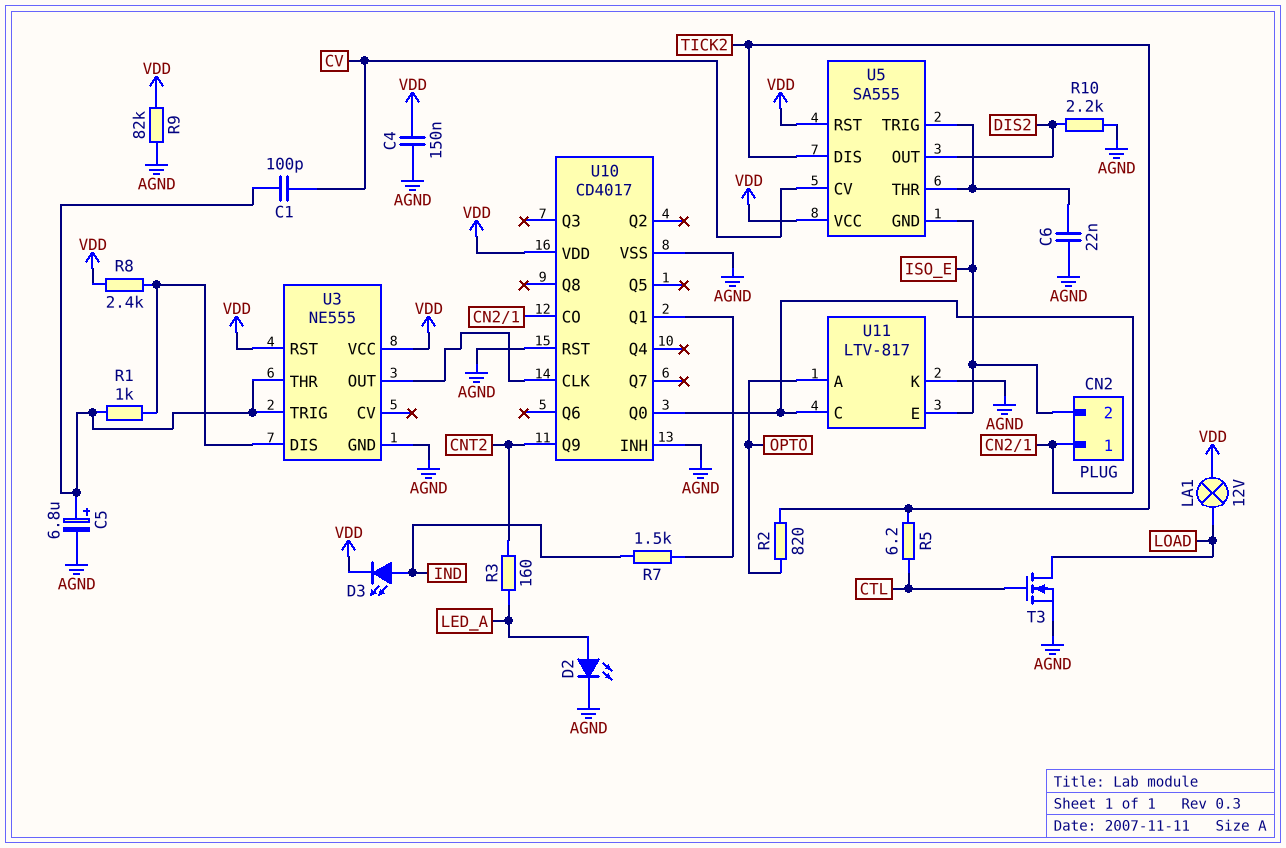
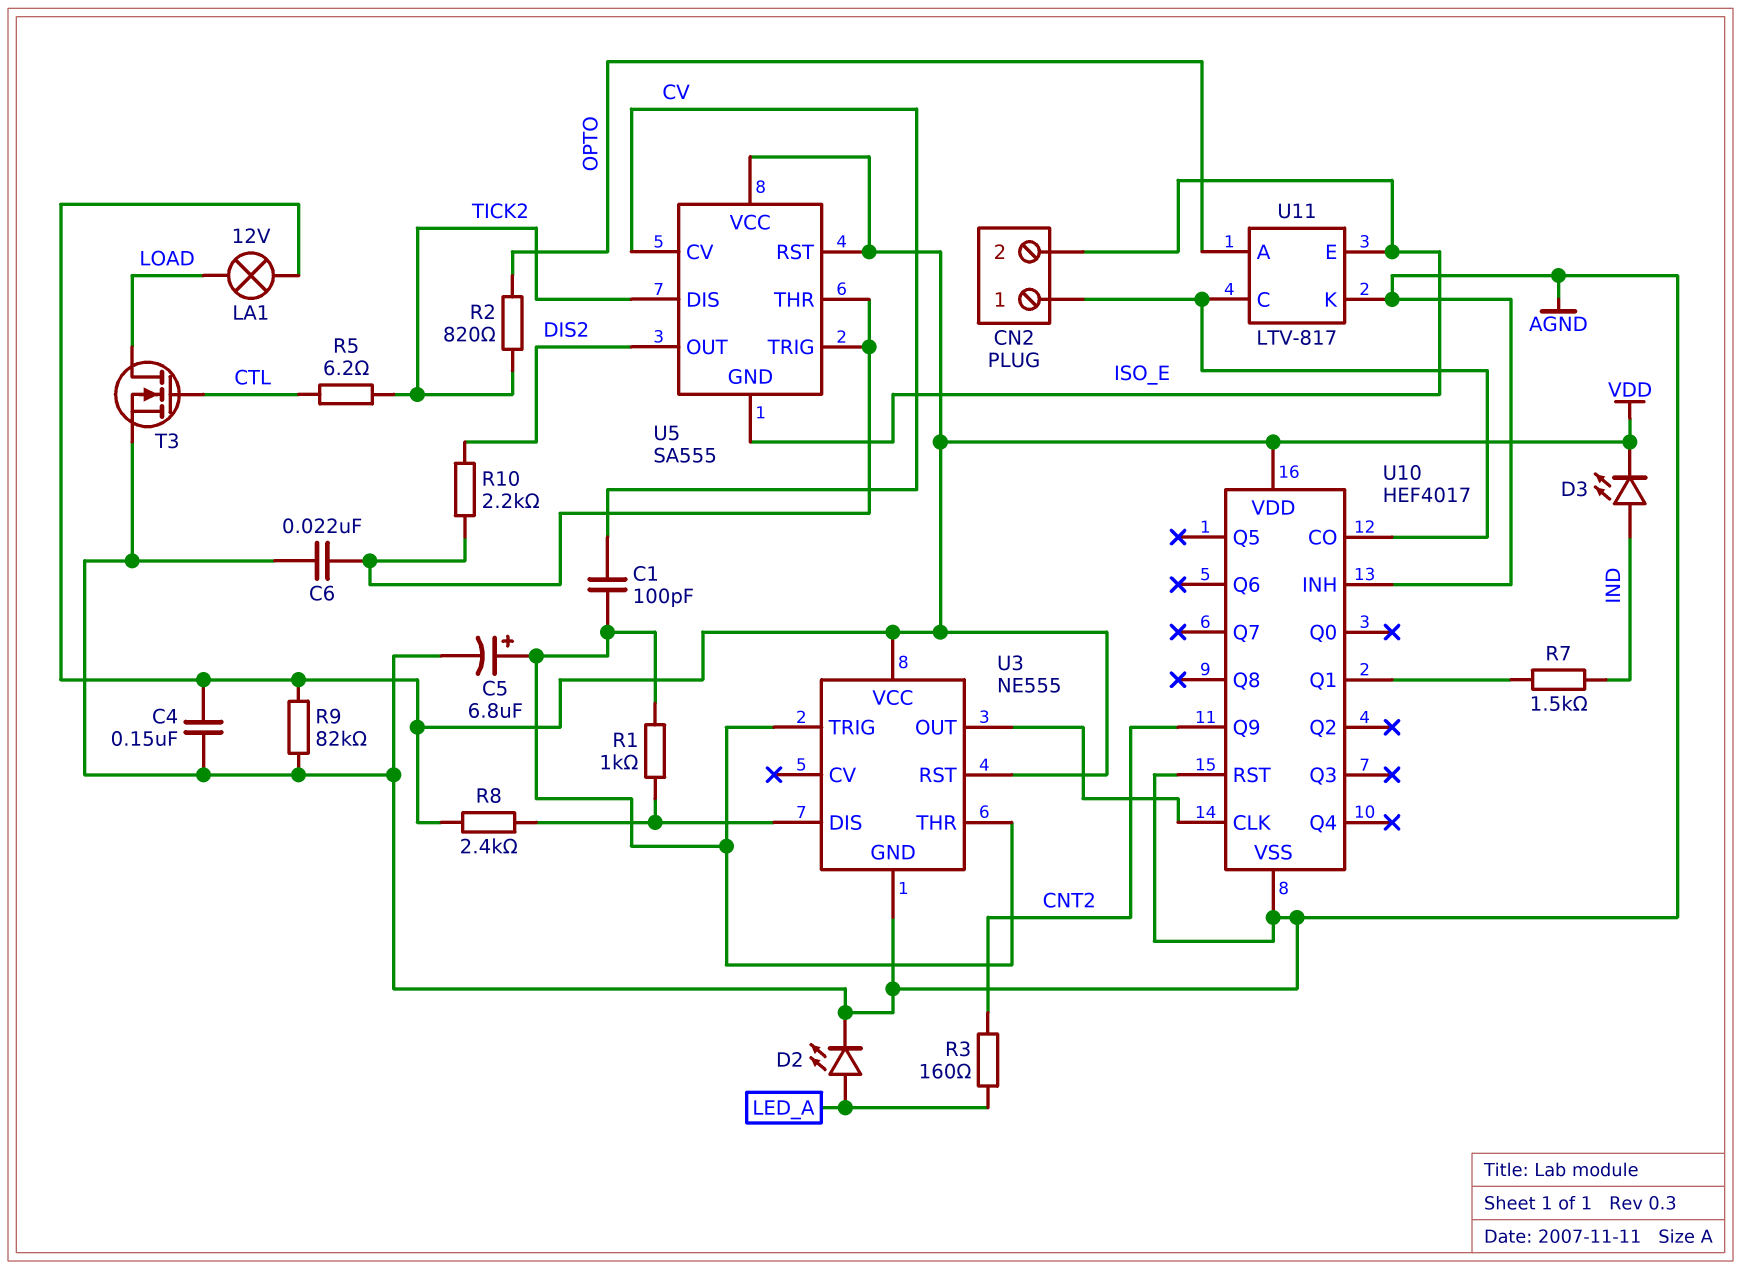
R10: 2.2k (AGND, DIS2) -> 2.2k (DIS2, U5/THR)
U10: CD4017 -> HEF4017
U10 pin Q0: CN2/1 -> none

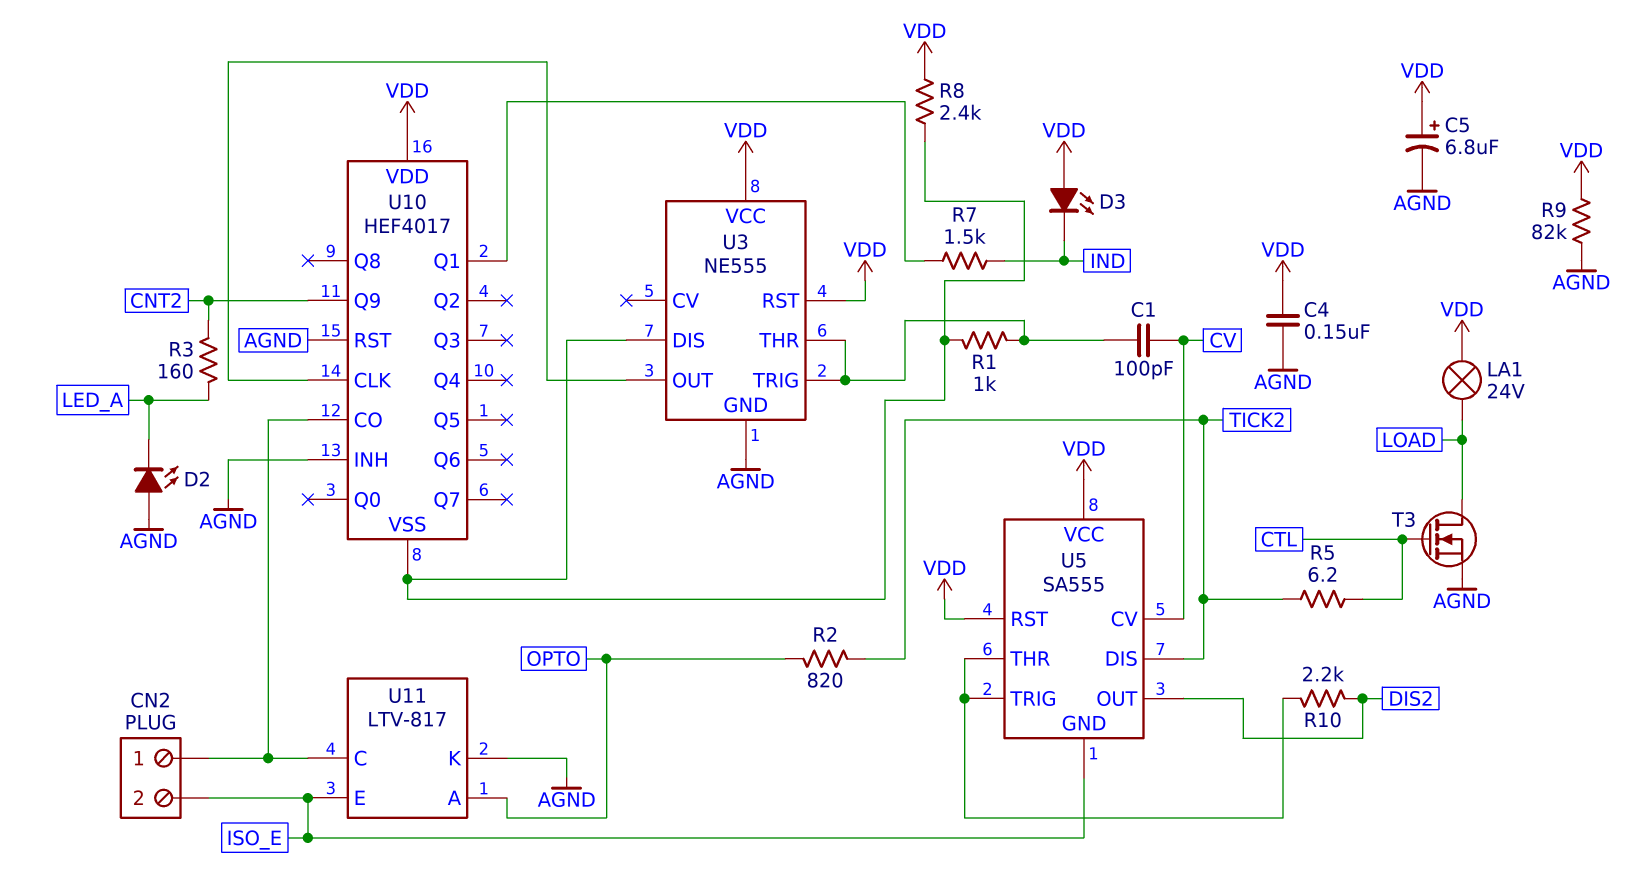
C5: 6.8uF (plus U3/THR, minus AGND) -> 6.8uF (plus VDD, minus AGND)
C6: 22nF (AGND, U5/THR) -> none
D2: LED (A LED_A, K AGND) -> LED (A AGND, K LED_A)
D3: LED (A IND, K VDD) -> LED (A VDD, K IND)
LA1: lamp 12V (LOAD, VDD) -> lamp 24V (LOAD, VDD)
U10 pin VSS: AGND -> U3/DIS

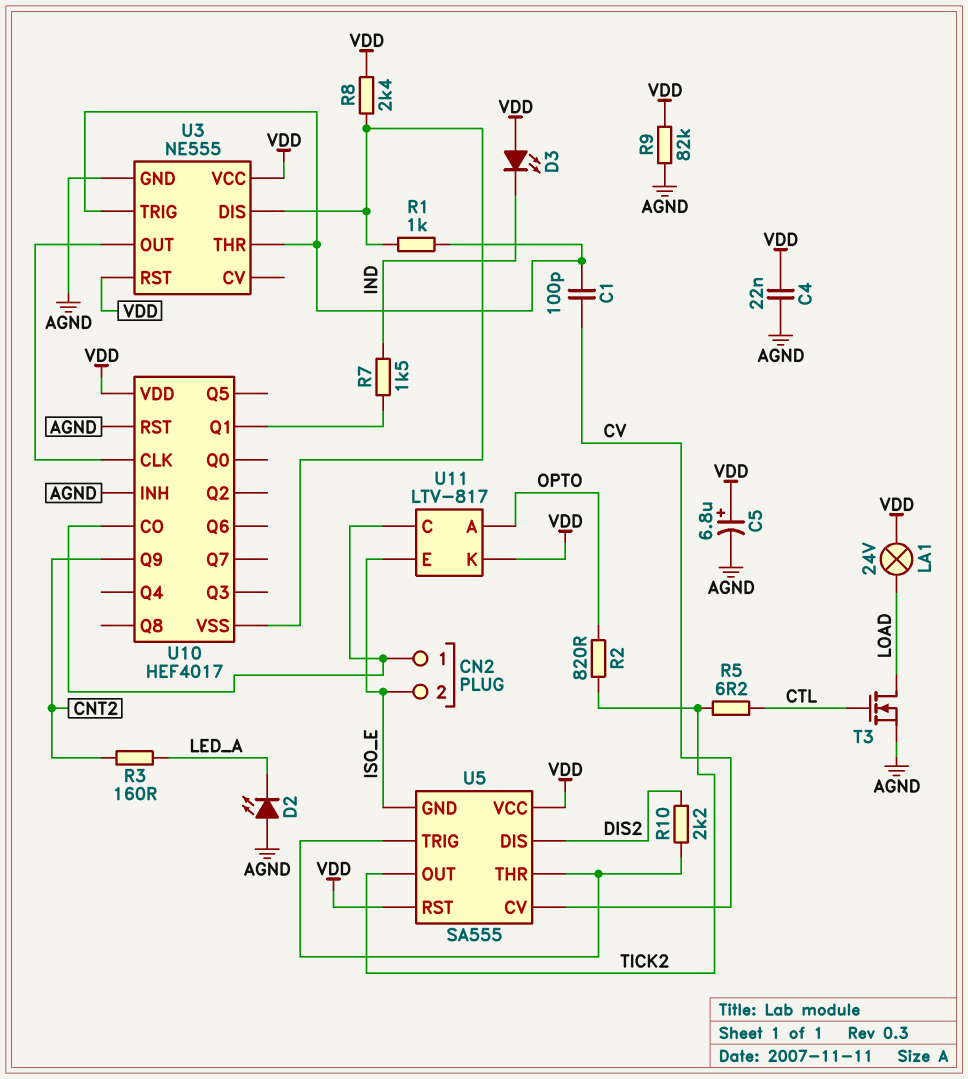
C4: 150nF (AGND, VDD) -> 22nF (AGND, VDD)
U5 pin DIS: TICK2 -> DIS2
U5 pin OUT: DIS2 -> TICK2
U11 pin K: AGND -> VDD

